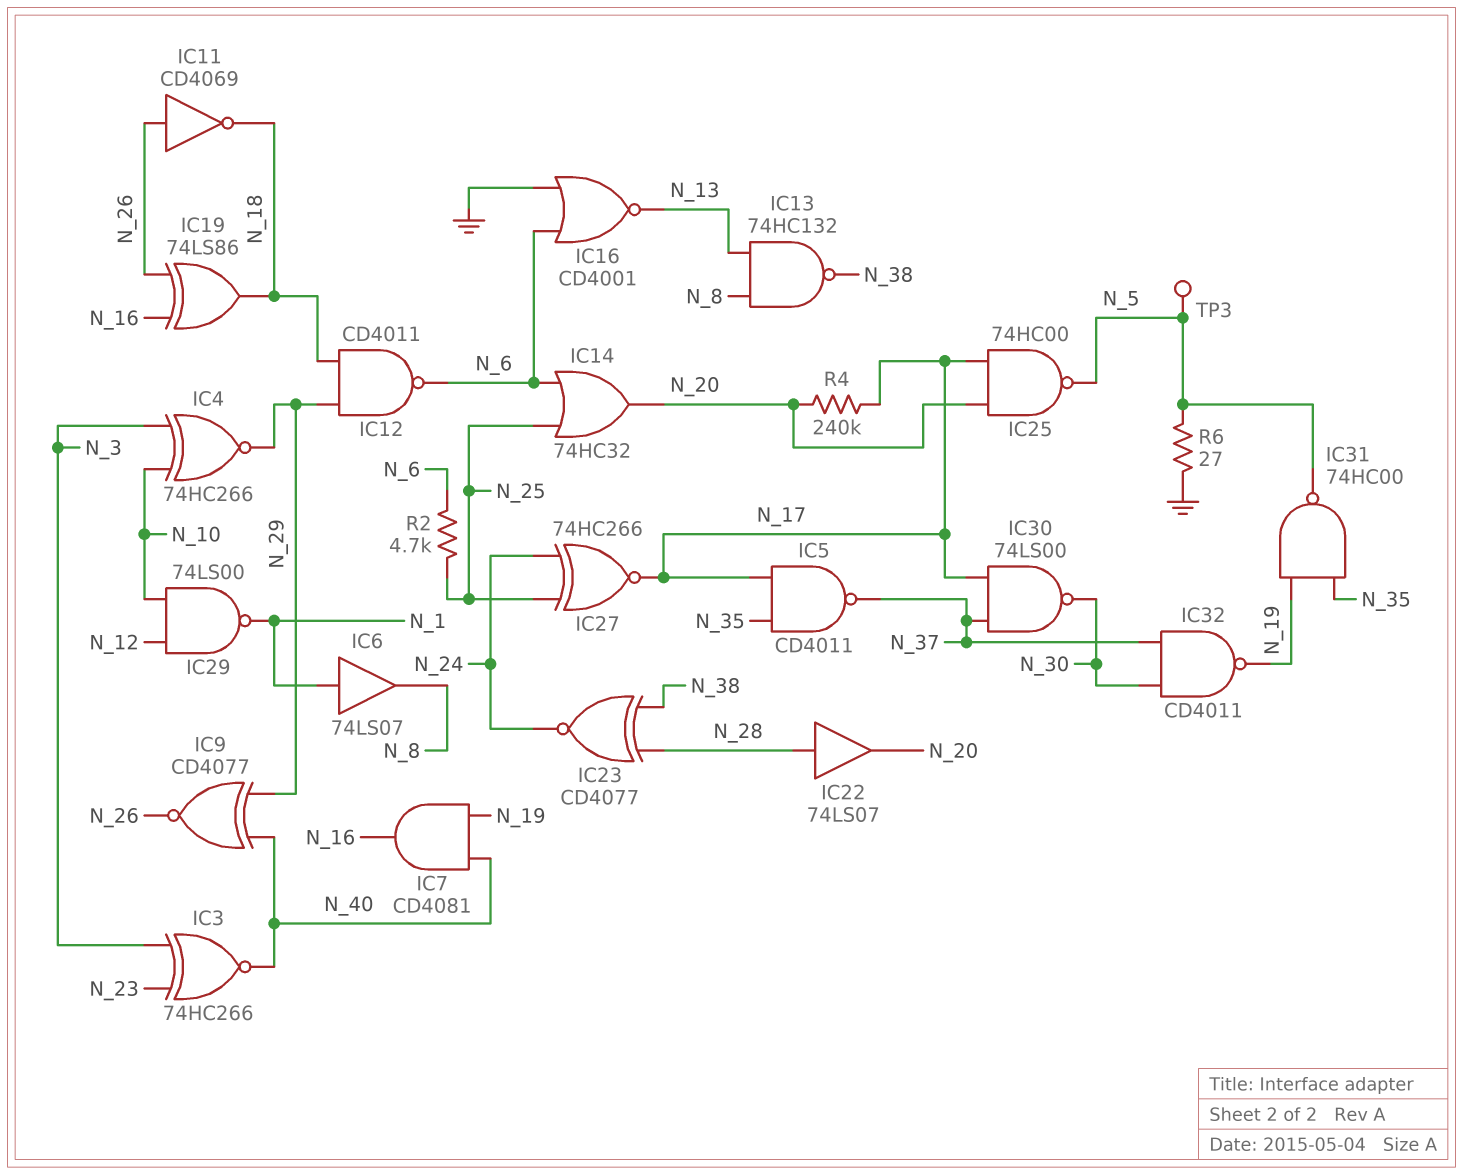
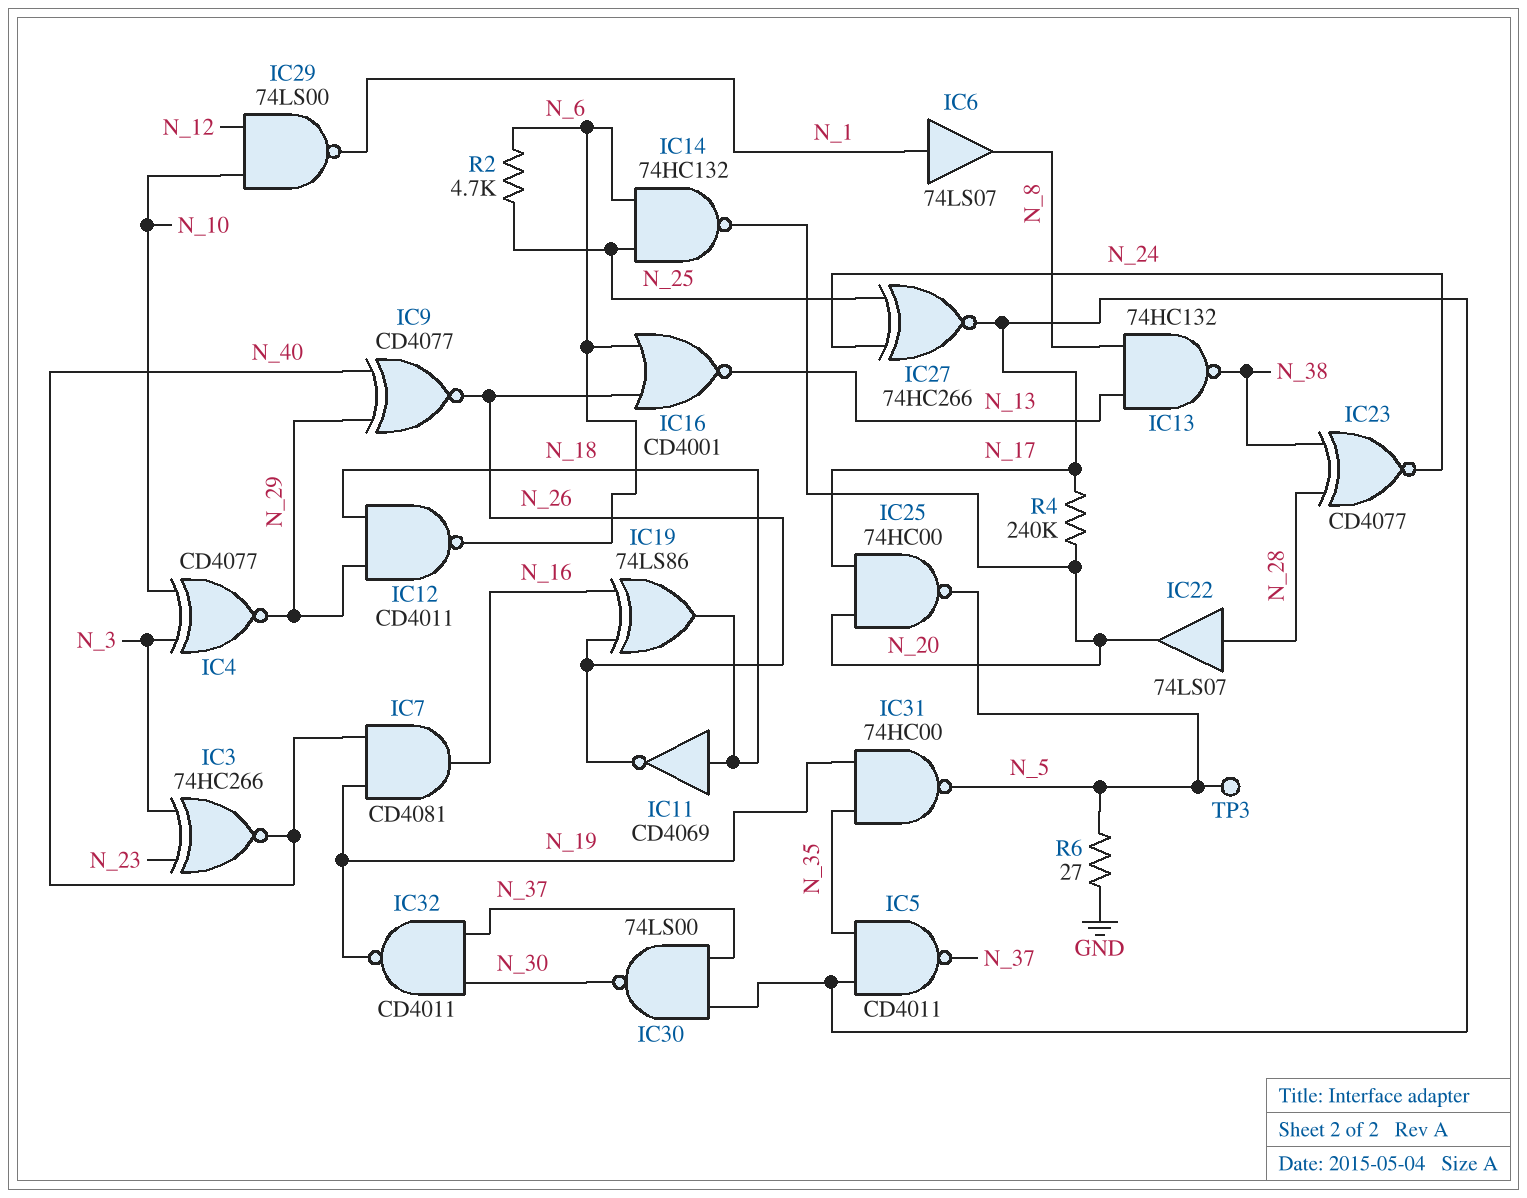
IC4: XNOR 74HC266 (in N_3, in N_10, out N_29) -> XNOR CD4077 (in N_3, in N_10, out N_29)
IC11: NOT CD4069 (in N_26, out N_18) -> NOT CD4069 (in N_18, out N_26)
IC14: OR 74HC32 (in N_6, in N_25, out N_20) -> NAND 74HC132 (in N_6, in N_25, out N_20)
IC16: NOR CD4001 (in GND, in N_6, out N_13) -> NOR CD4001 (in N_6, in N_26, out N_13)

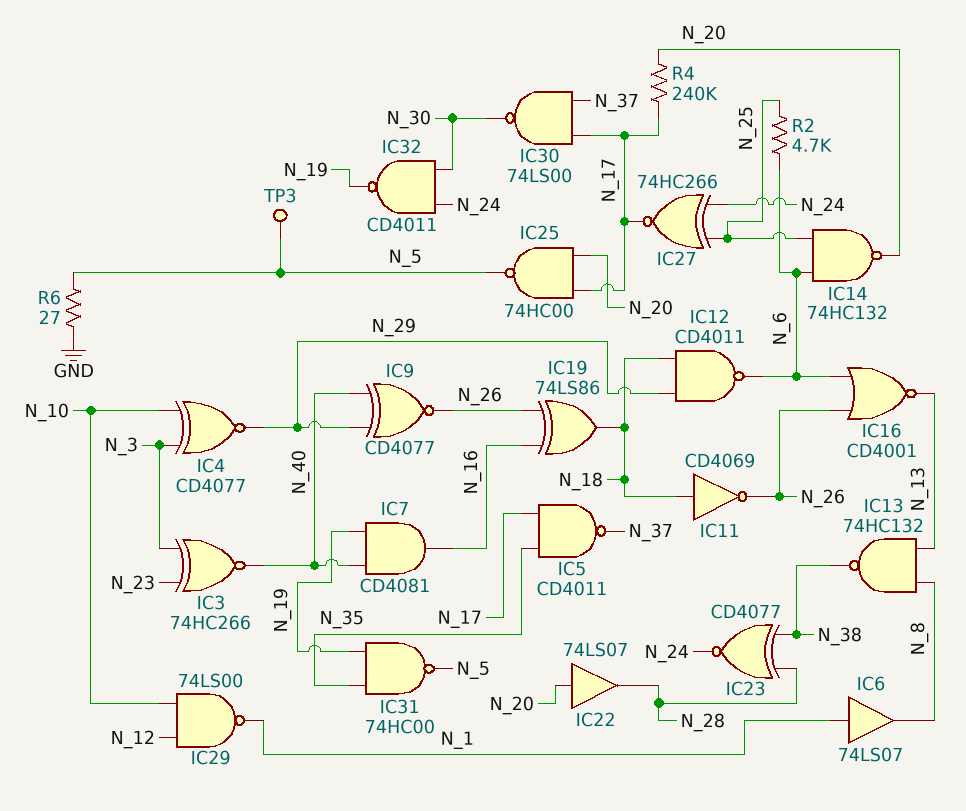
IC22: buffer 74LS07 (in N_28, out N_20) -> buffer 74LS07 (in N_20, out N_28)
IC32: NAND CD4011 (in N_30, in N_37, out N_19) -> NAND CD4011 (in N_24, in N_30, out N_19)

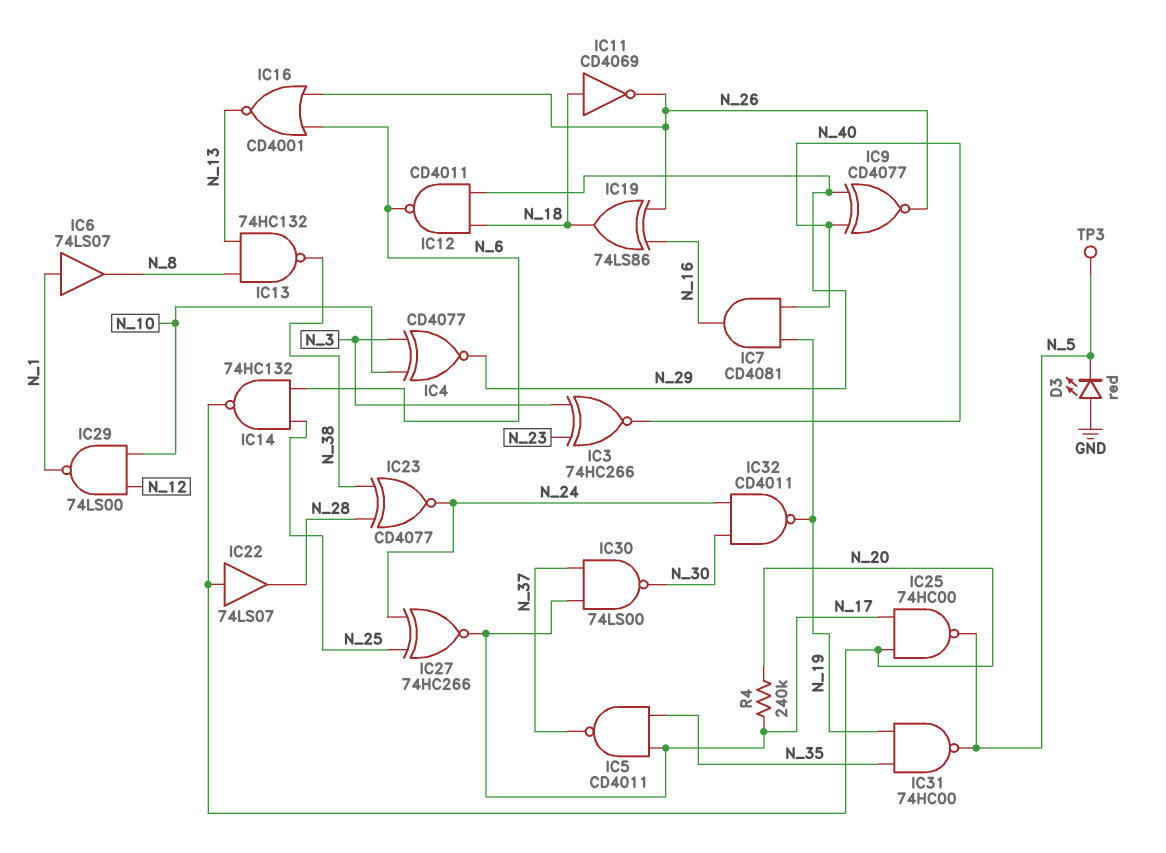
D3: none -> LED red (A GND, K N_5)
R2: 4.7k (N_6, N_25) -> none
R6: 27 (GND, N_5) -> none

